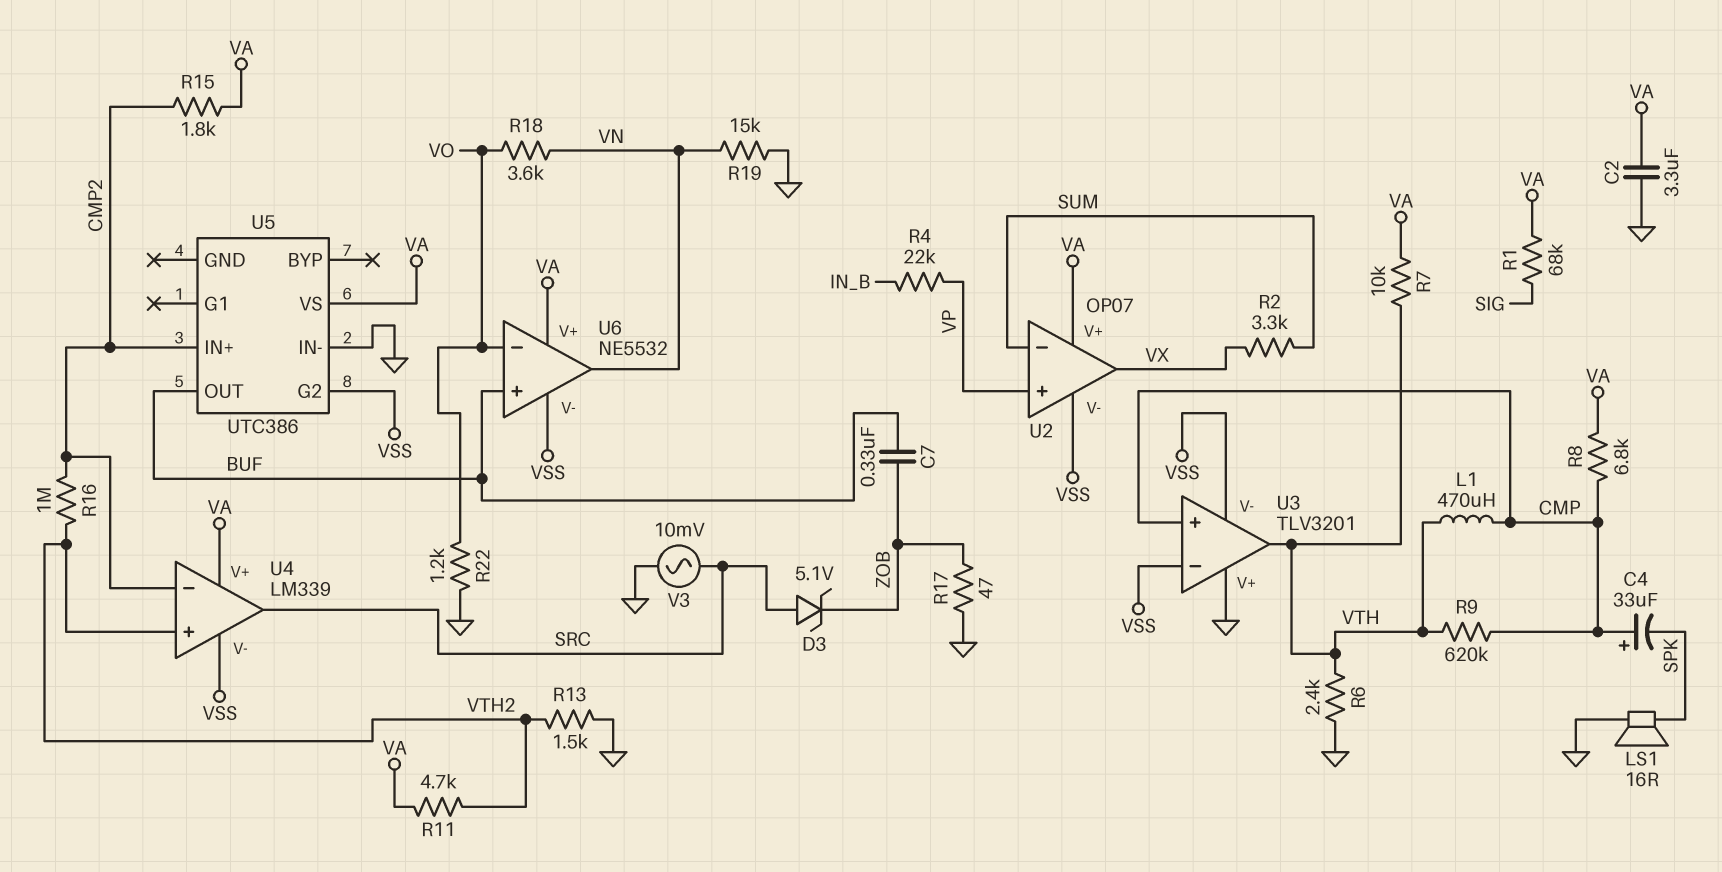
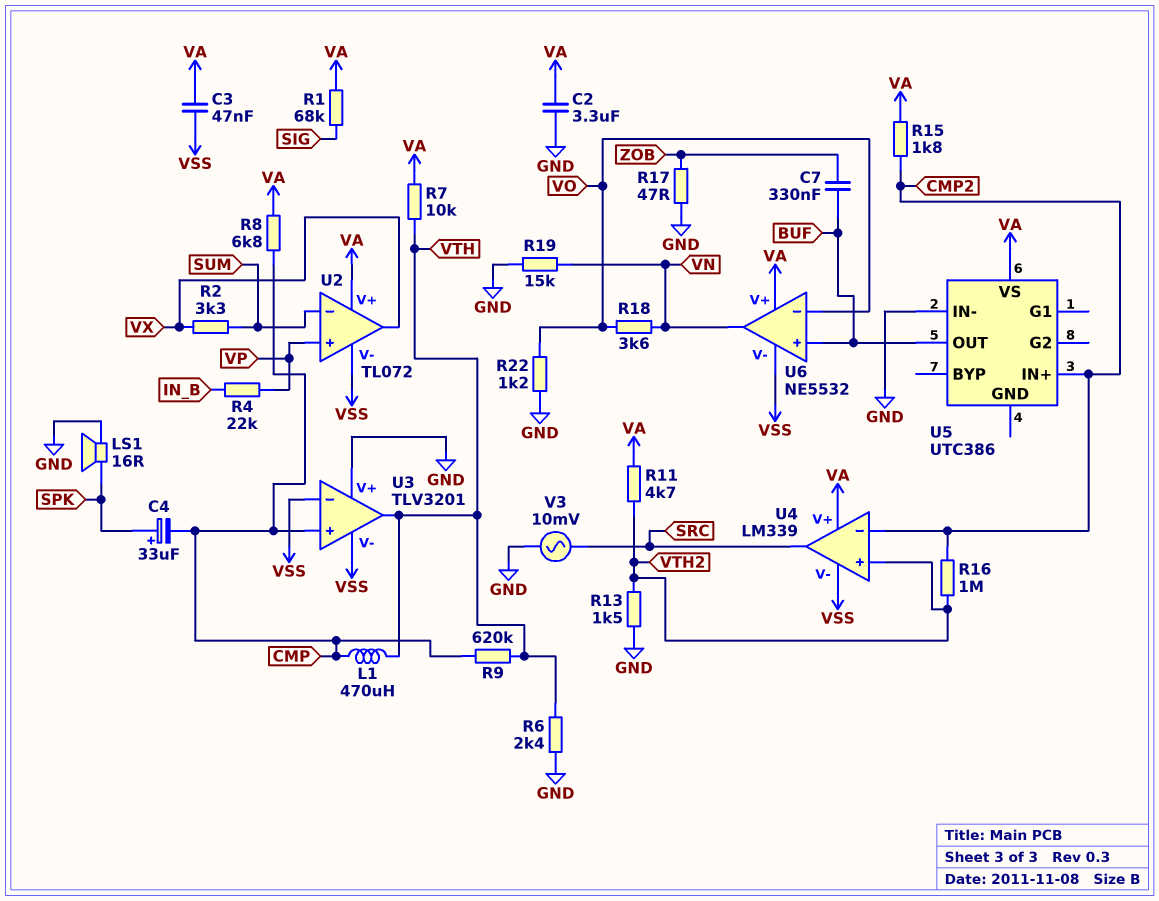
C3: none -> 47nF (VA, VSS)
C4: 33uF (plus CMP, minus SPK) -> 33uF (plus SPK, minus CMP)
D3: zener 5.1V (A SRC, K ZOB) -> none
U2: OP07 -> TL072
U5 pin G2: VSS -> none

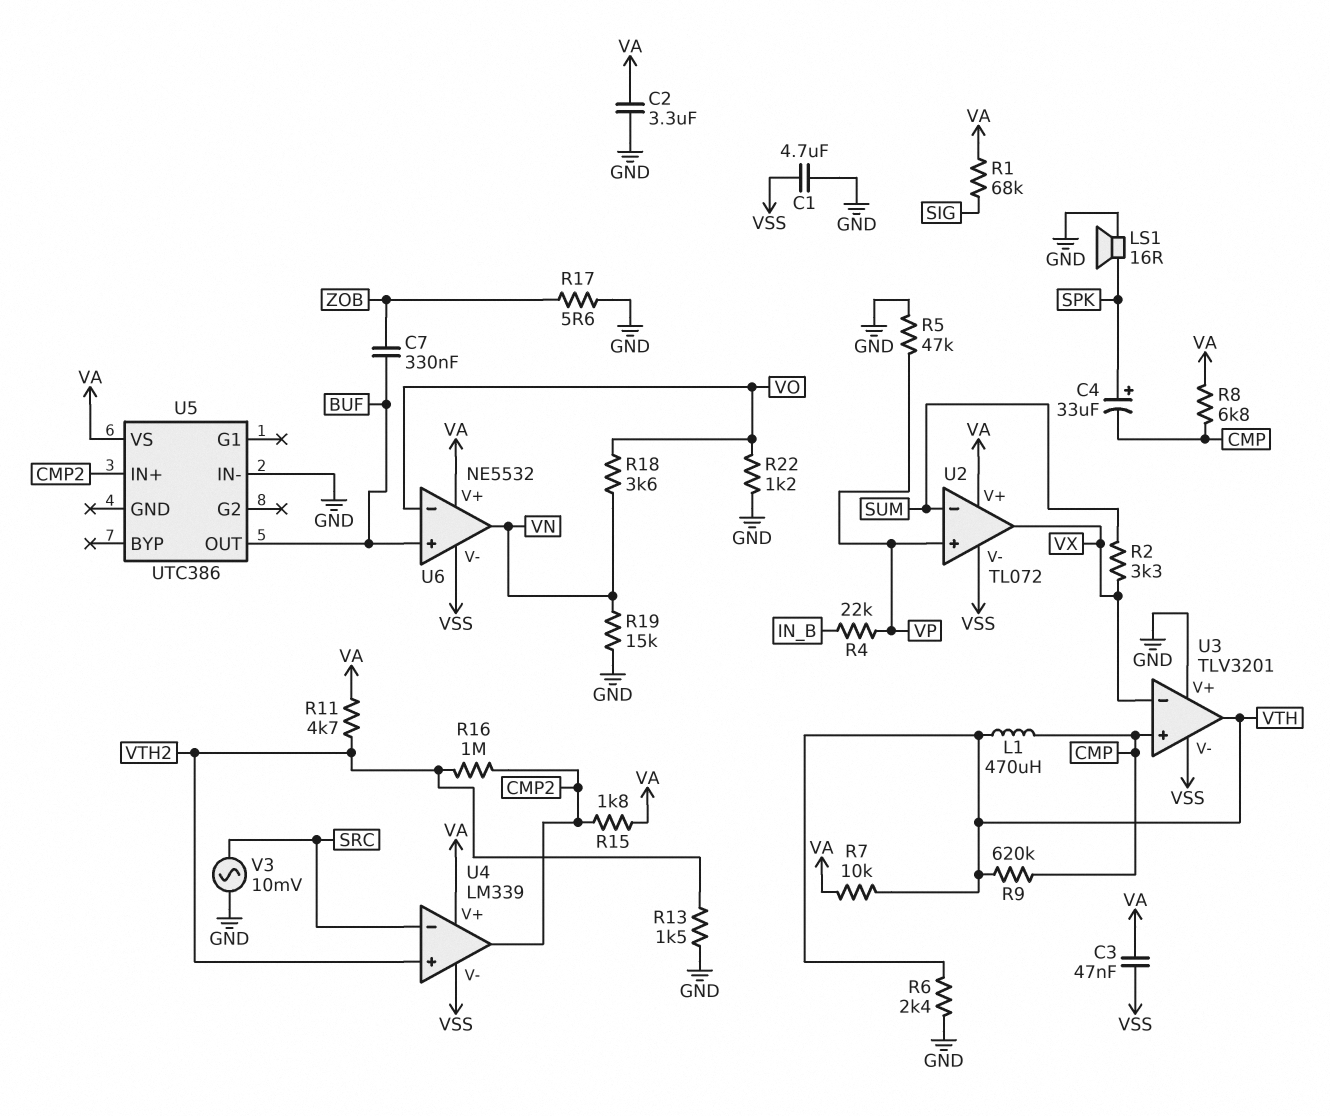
C1: none -> 4.7uF (GND, VSS)
R5: none -> 47k (GND, VP)
R17: 47 (GND, ZOB) -> 5.6 (GND, ZOB)
U3 pin in-: VSS -> VX
U4 pin in-: CMP2 -> SRC
U4 pin out: SRC -> CMP2

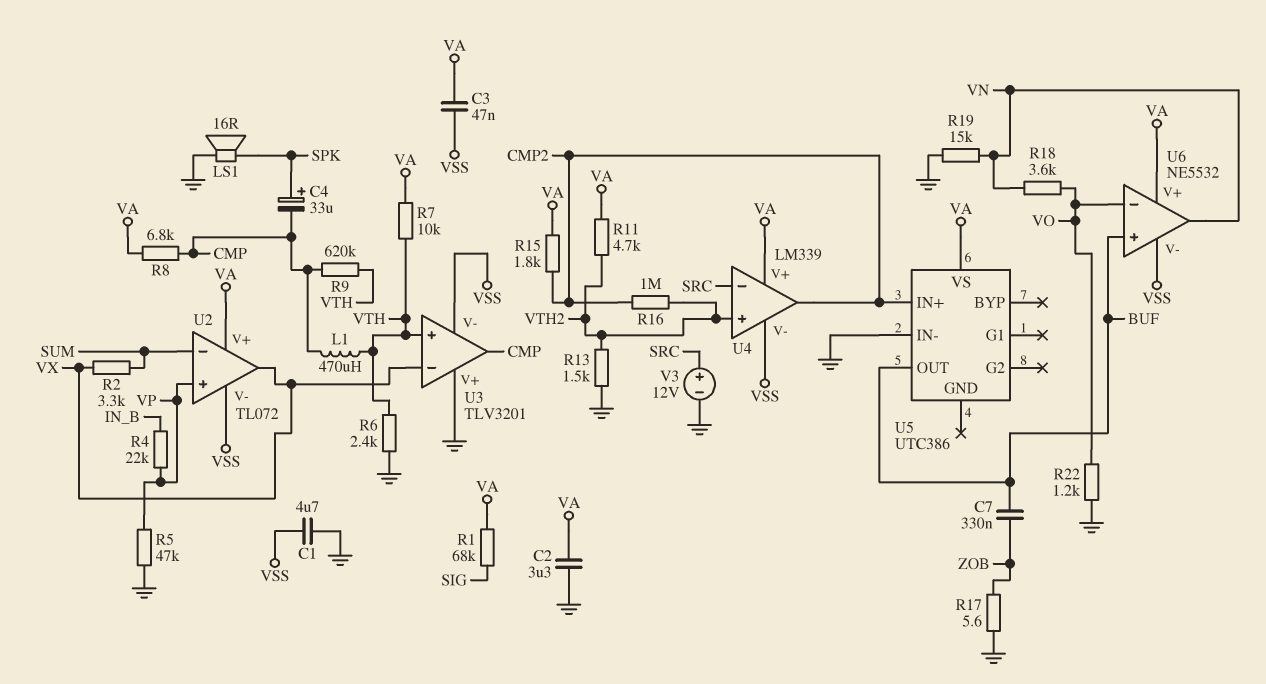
U3 pin in+: CMP -> VTH
U3 pin out: VTH -> CMP
V3: AC 10mV (GND, SRC) -> 12V (plus SRC, minus GND)

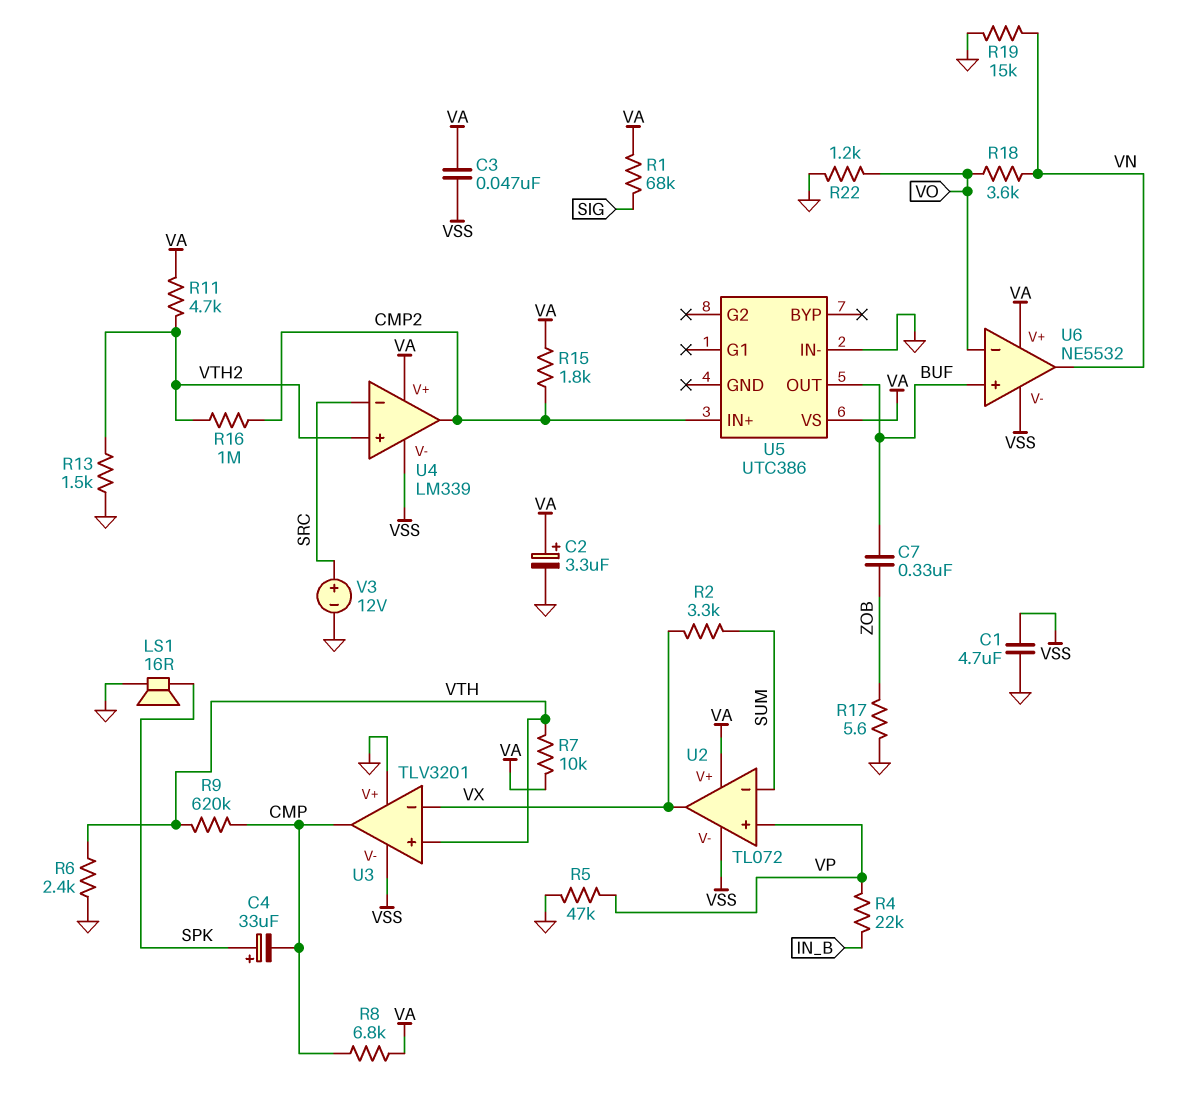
C2: 3.3uF (GND, VA) -> 3.3uF (plus VA, minus GND)
L1: 470uH (CMP, VTH) -> none

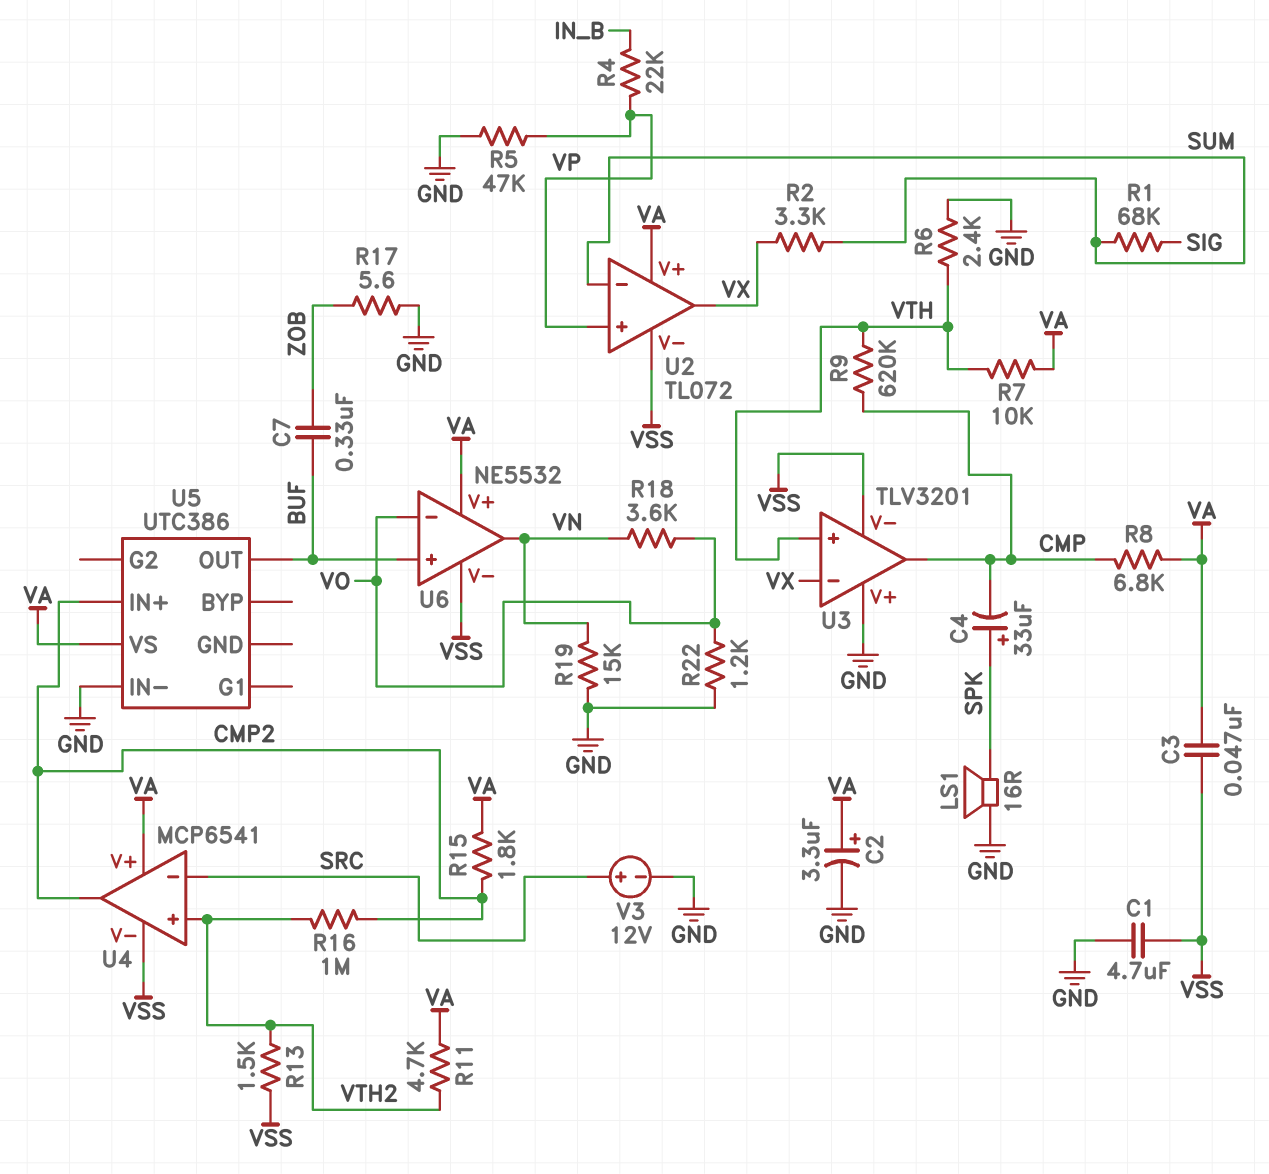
R1: 68k (SIG, VA) -> 68k (SIG, SUM)
R13: 1.5k (GND, VTH2) -> 1.5k (VSS, VTH2)
U4: LM339 -> MCP6541

